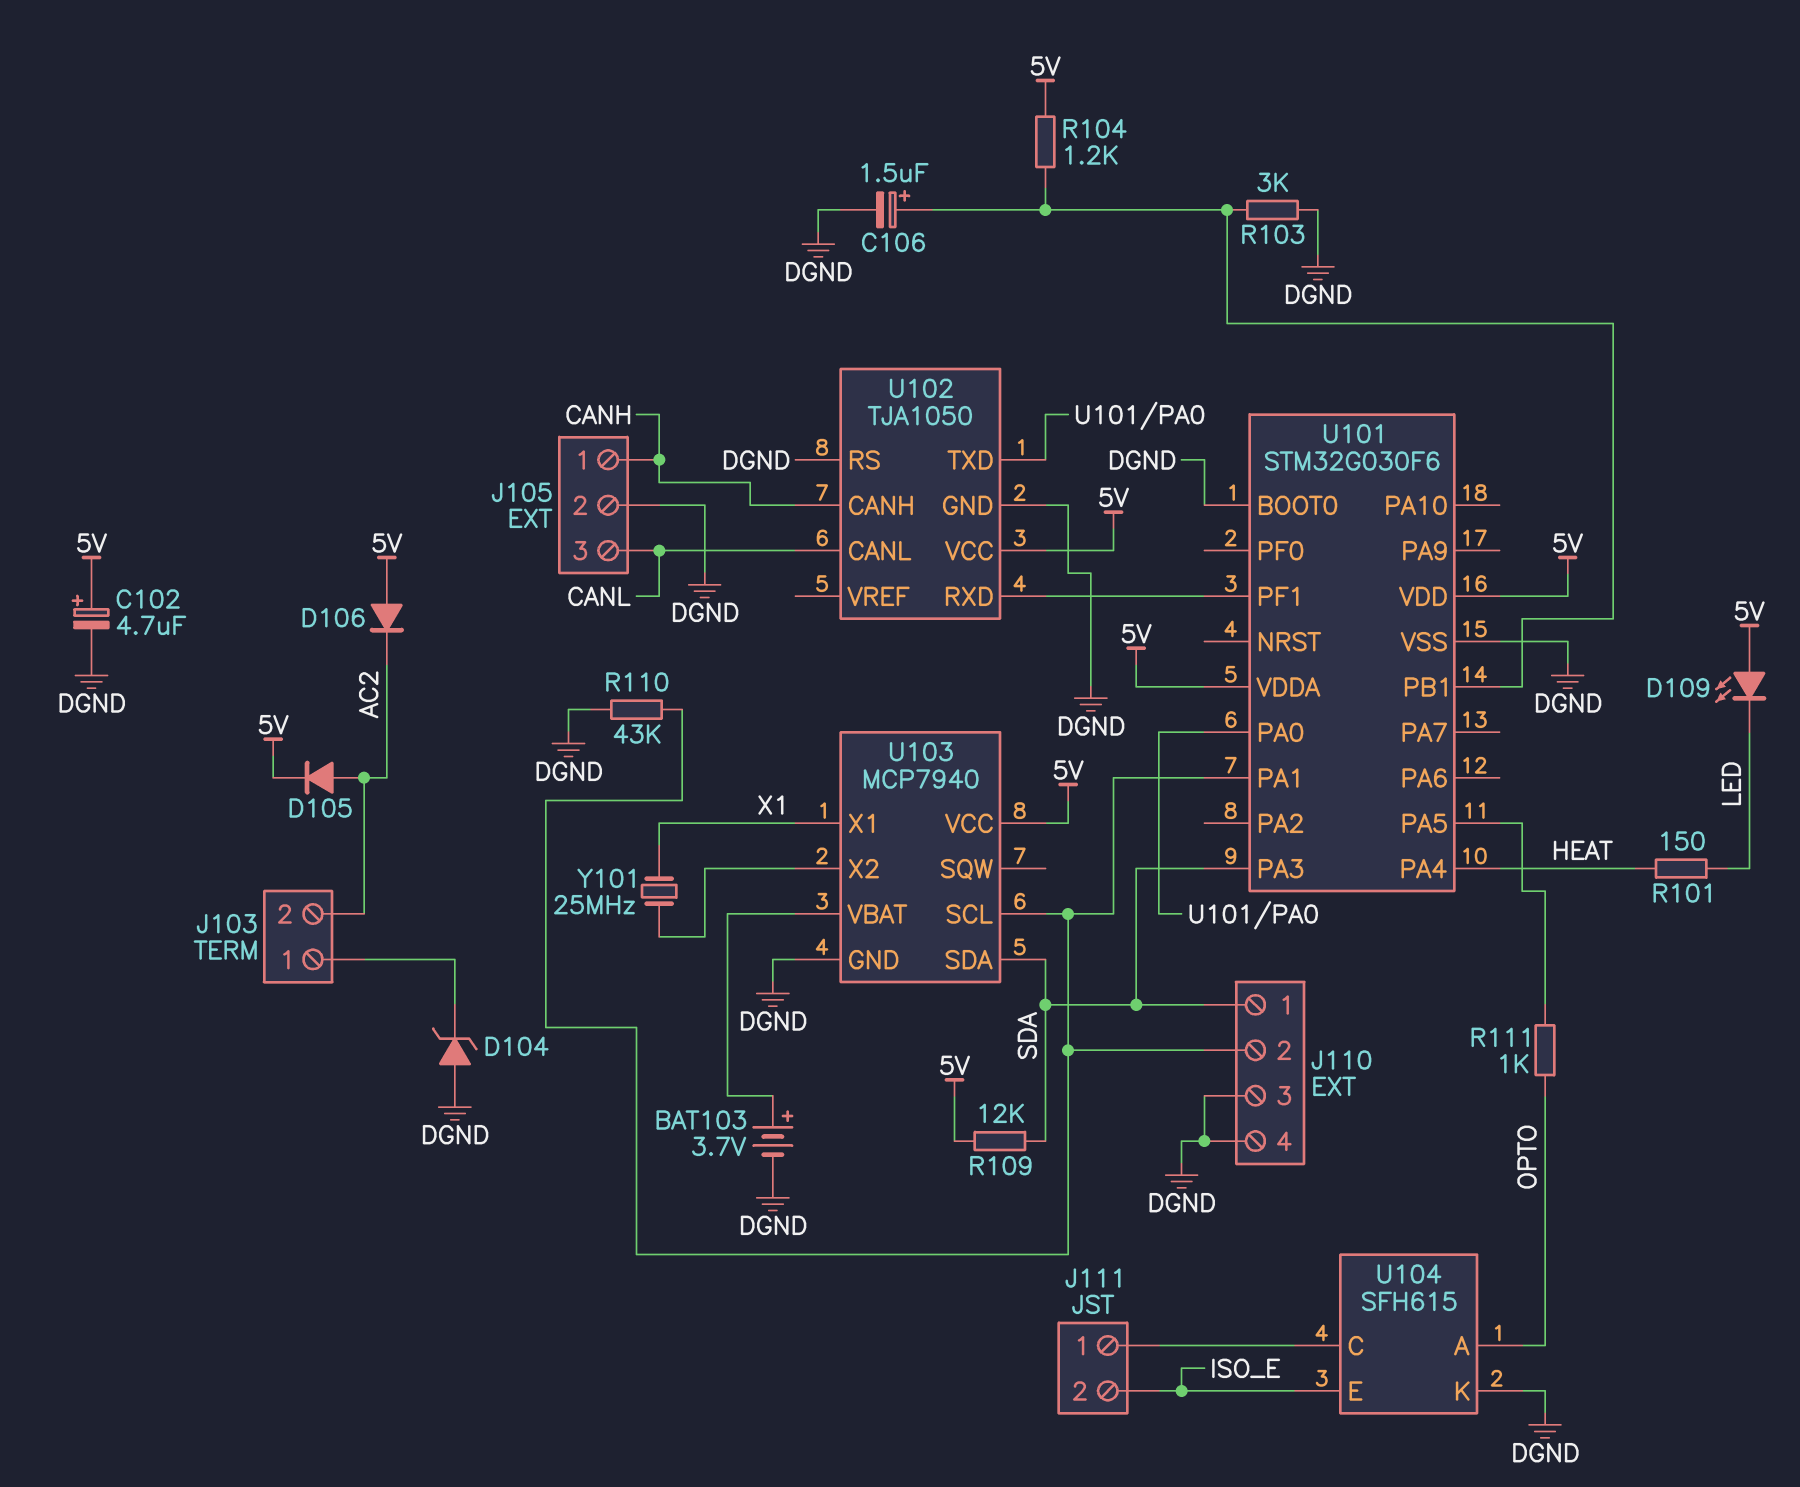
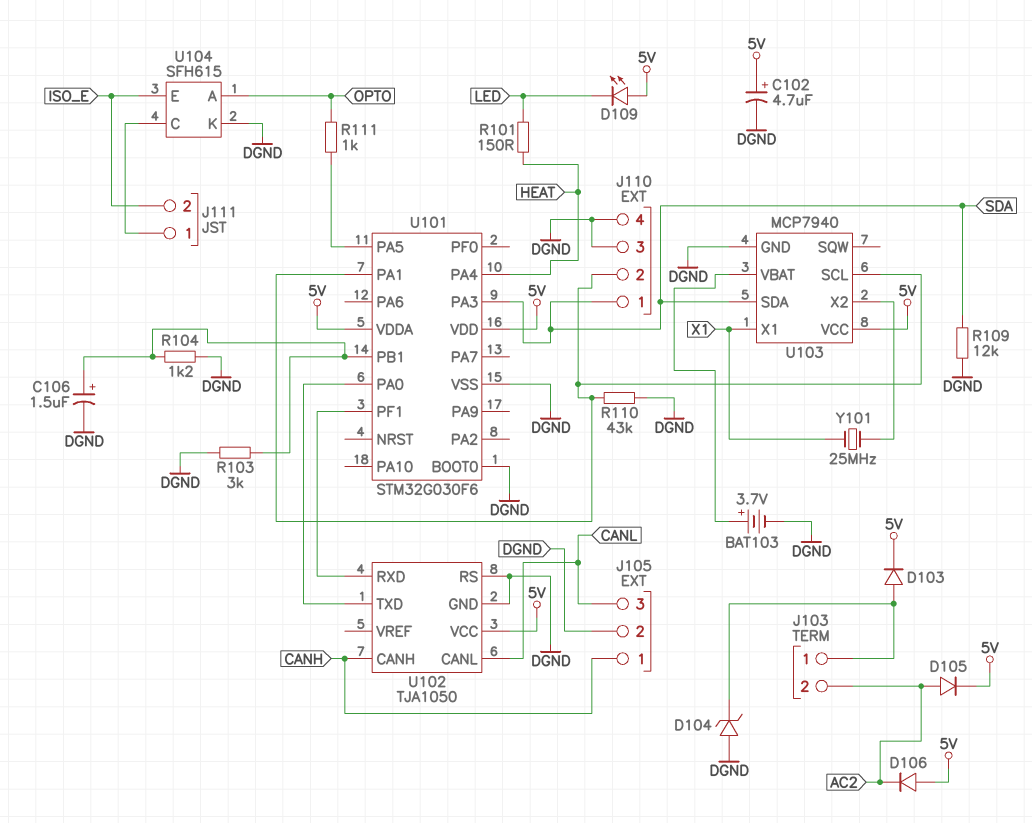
D103: none -> diode (A J103/1, K 5V)
R104: 1.2k (5V, U101/PB1) -> 1.2k (DGND, U101/PB1)
R109: 12k (5V, SDA) -> 12k (DGND, SDA)

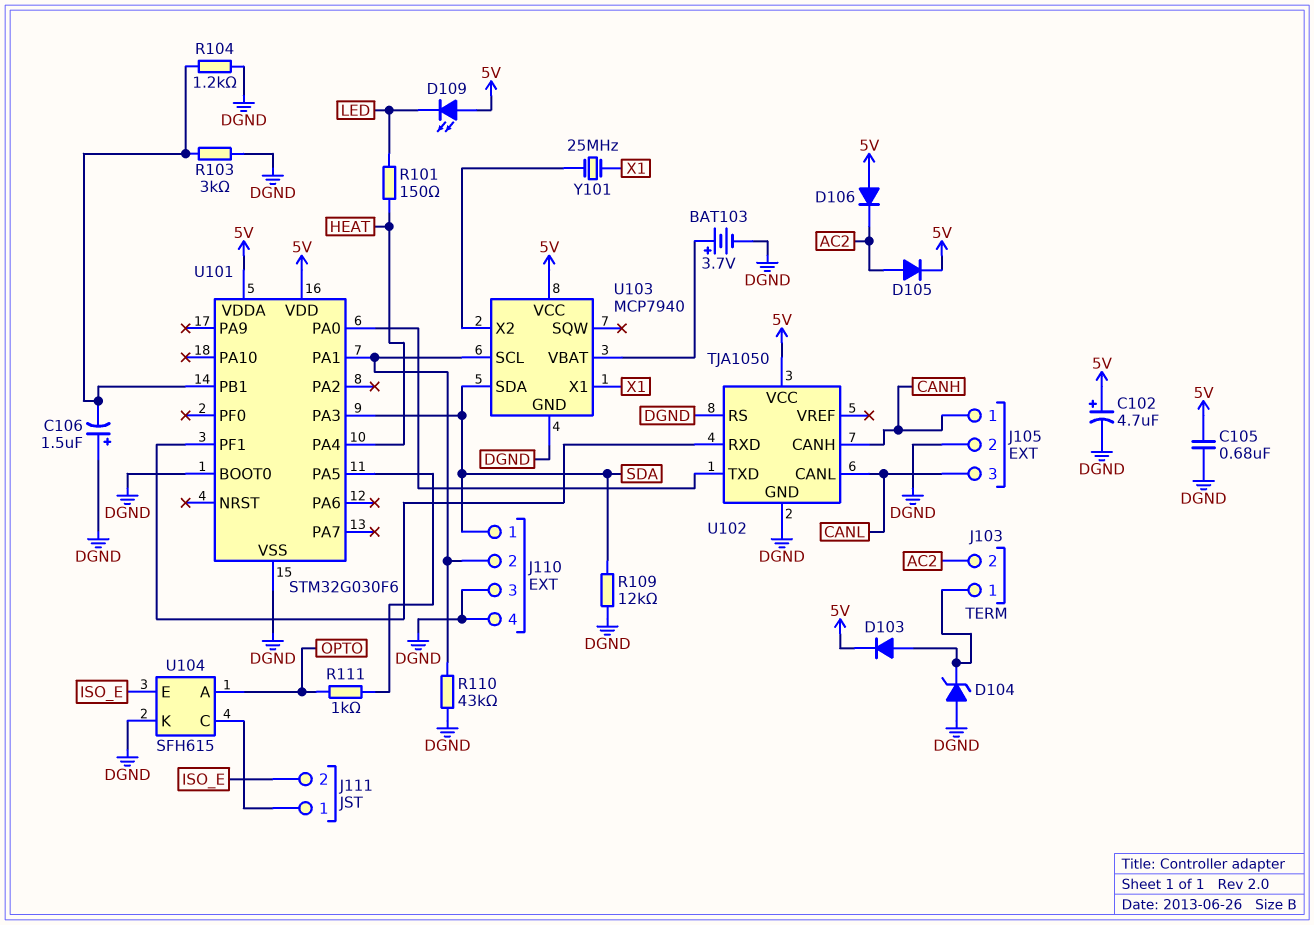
C105: none -> 680nF (5V, DGND)
C106: 1.5uF (plus U101/PB1, minus DGND) -> 1.5uF (plus DGND, minus U101/PB1)

